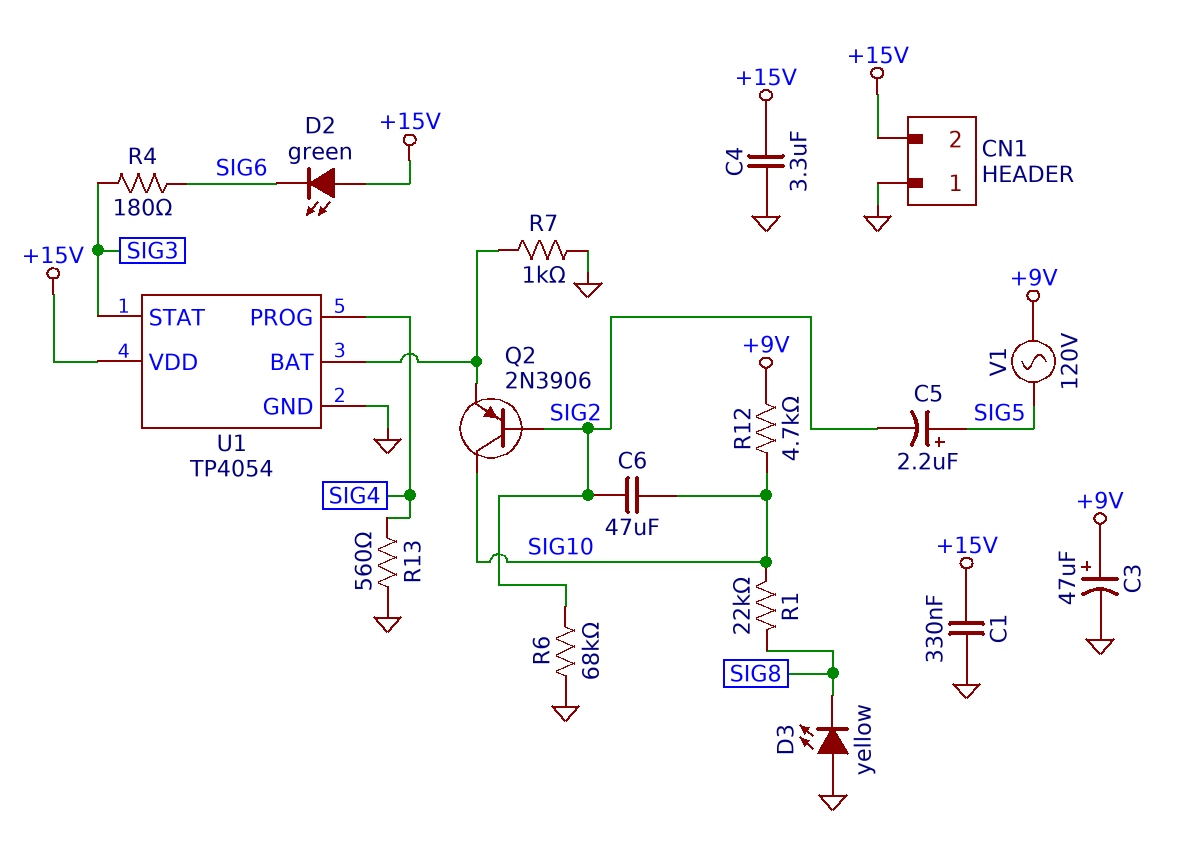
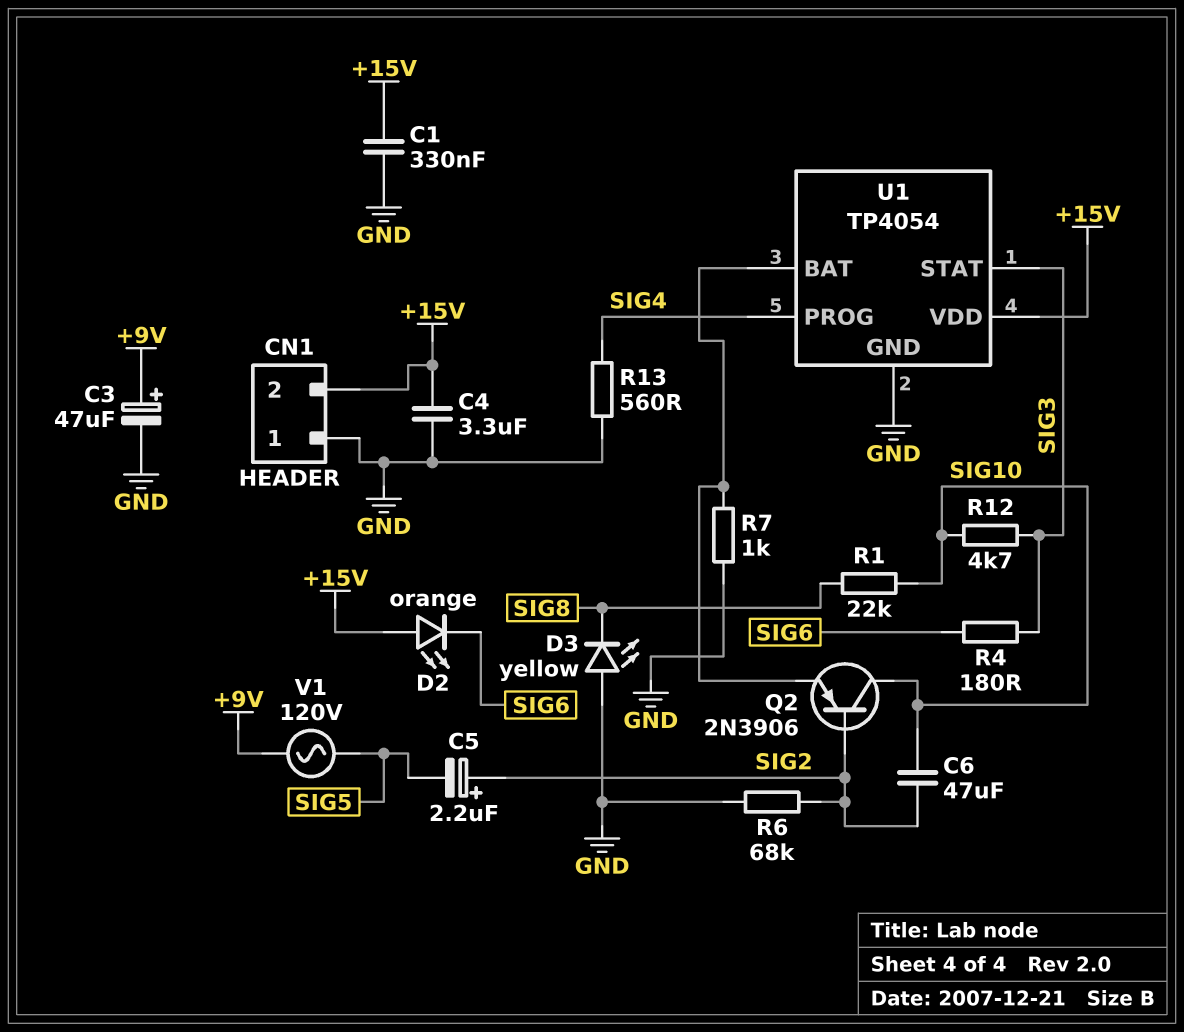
C5: 2.2uF (plus SIG5, minus SIG2) -> 2.2uF (plus SIG2, minus SIG5)
D2: LED green (A +15V, K SIG6) -> LED orange (A +15V, K SIG6)
R12: 4.7k (+9V, SIG10) -> 4.7k (SIG3, SIG10)

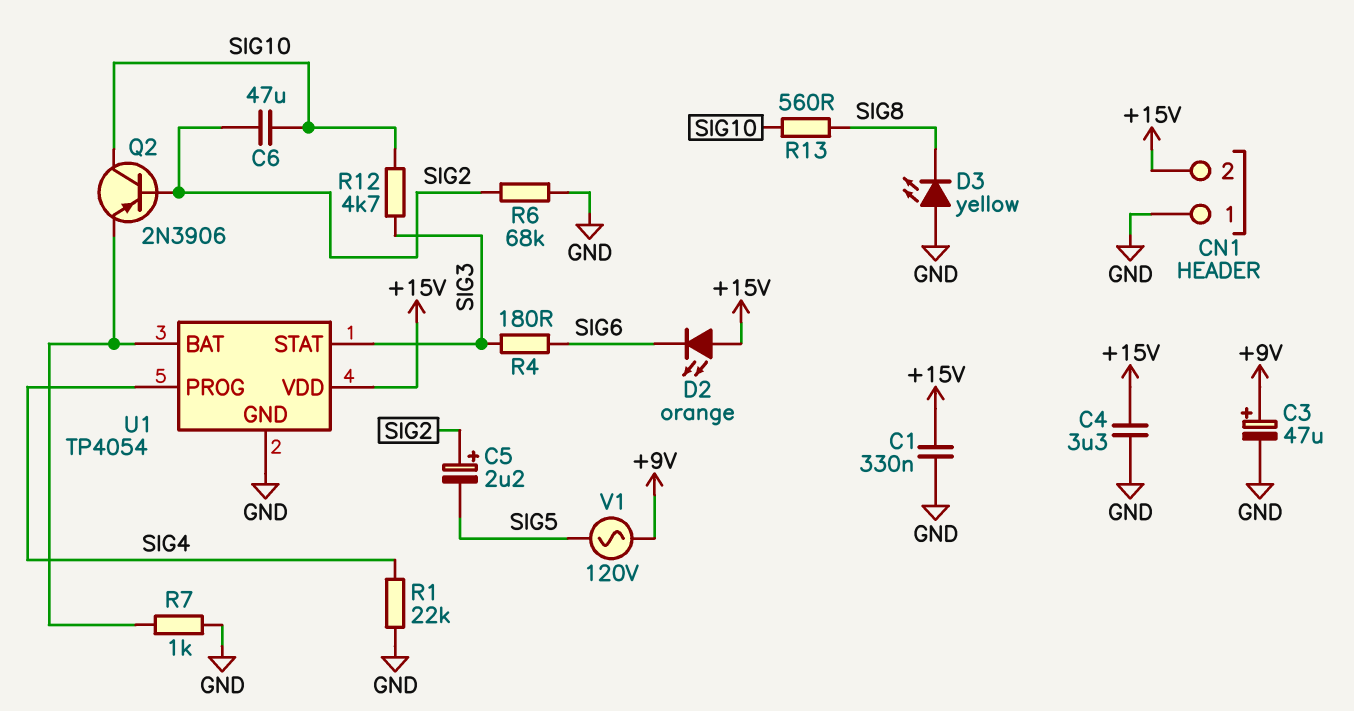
R1: 22k (SIG8, SIG10) -> 22k (GND, SIG4)
R13: 560 (GND, SIG4) -> 560 (SIG8, SIG10)

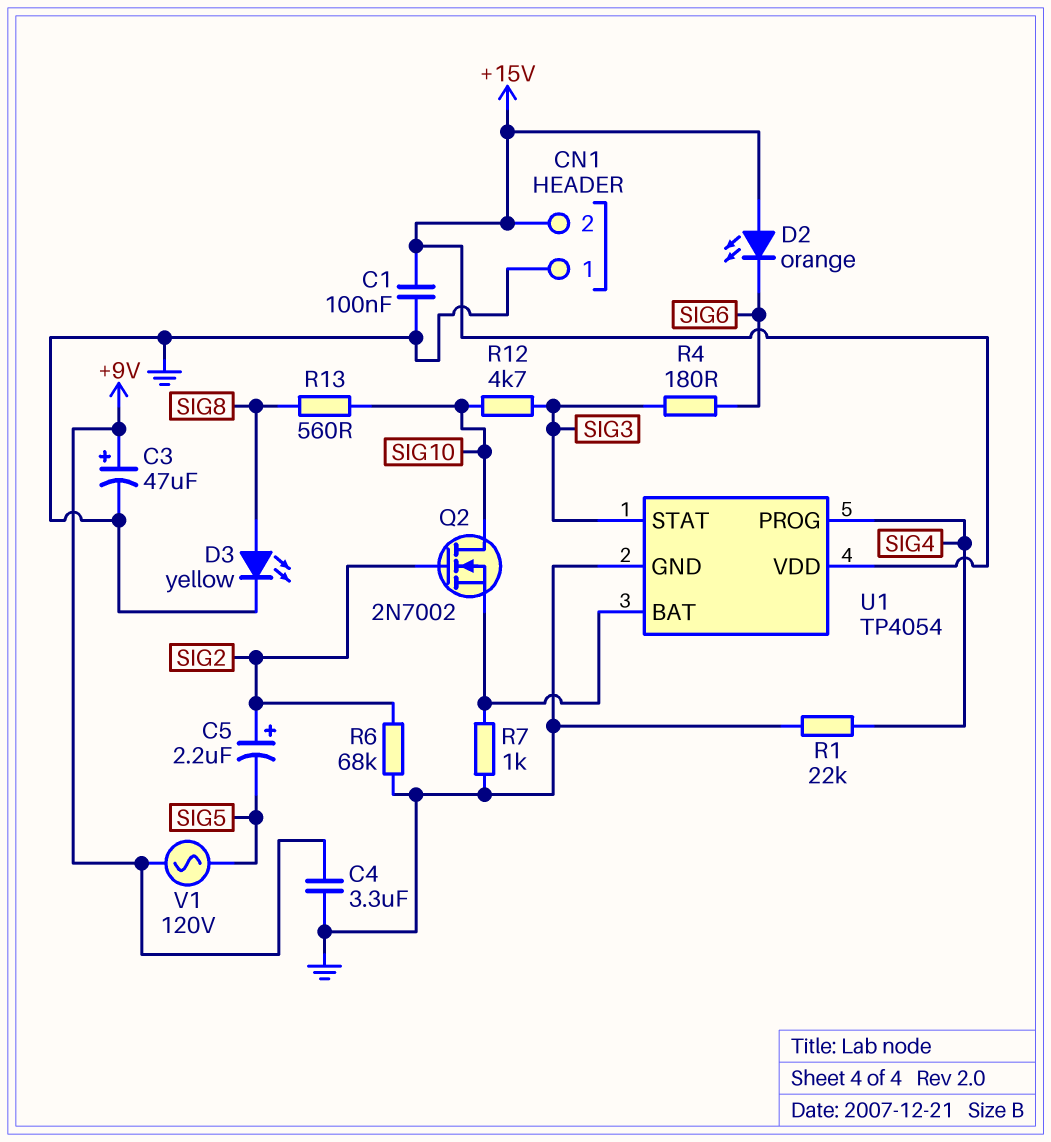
C1: 330nF (+15V, GND) -> 100nF (+15V, GND)
C4: 3.3uF (+15V, GND) -> 3.3uF (+9V, GND)
C6: 47uF (SIG2, SIG10) -> none
D3: LED yellow (A GND, K SIG8) -> LED yellow (A SIG8, K GND)
Q2: PNP 2N3906 (B SIG2, C SIG10, E U1/BAT) -> NMOS 2N7002 (G SIG2, D SIG10, S U1/BAT)

